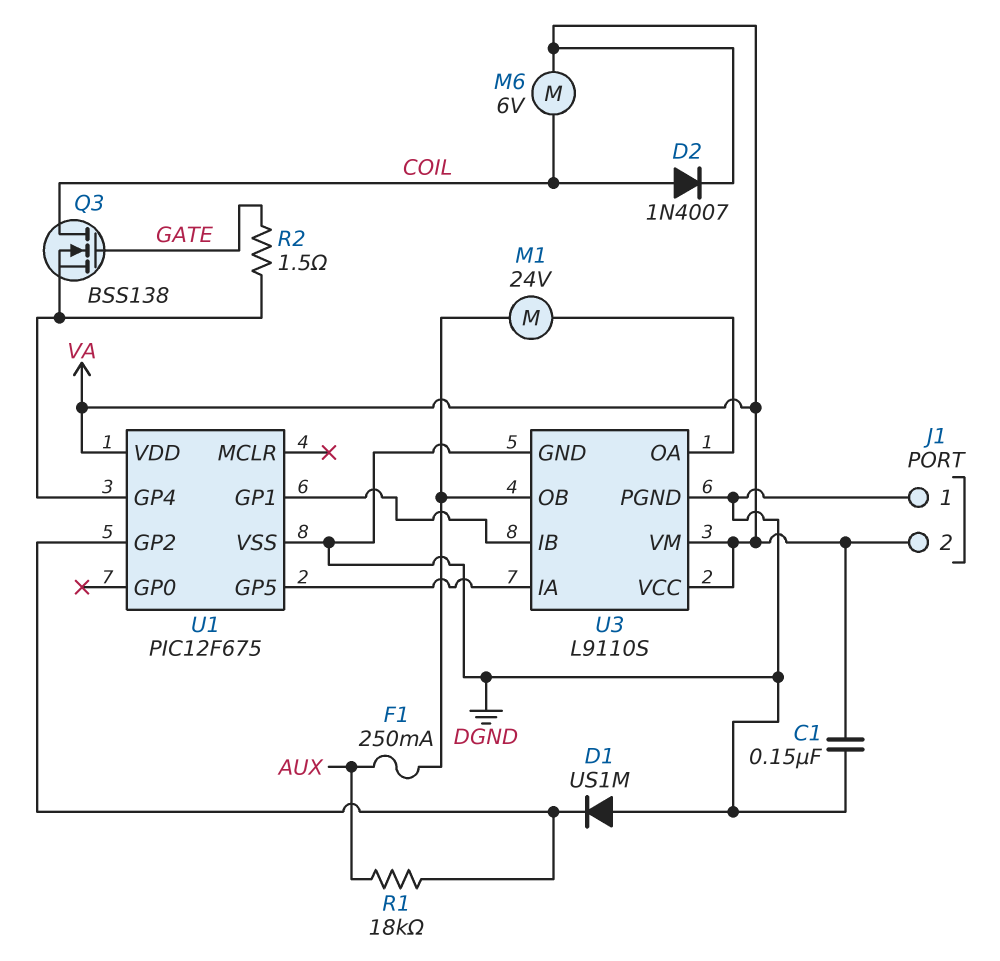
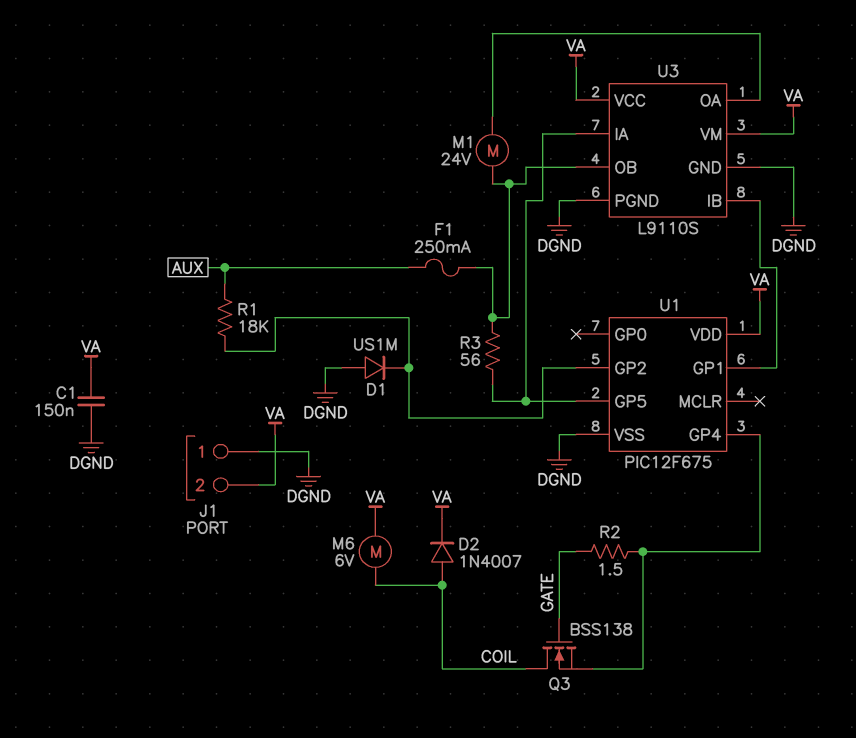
R3: none -> 56 (U1/GP5, U3/OB)

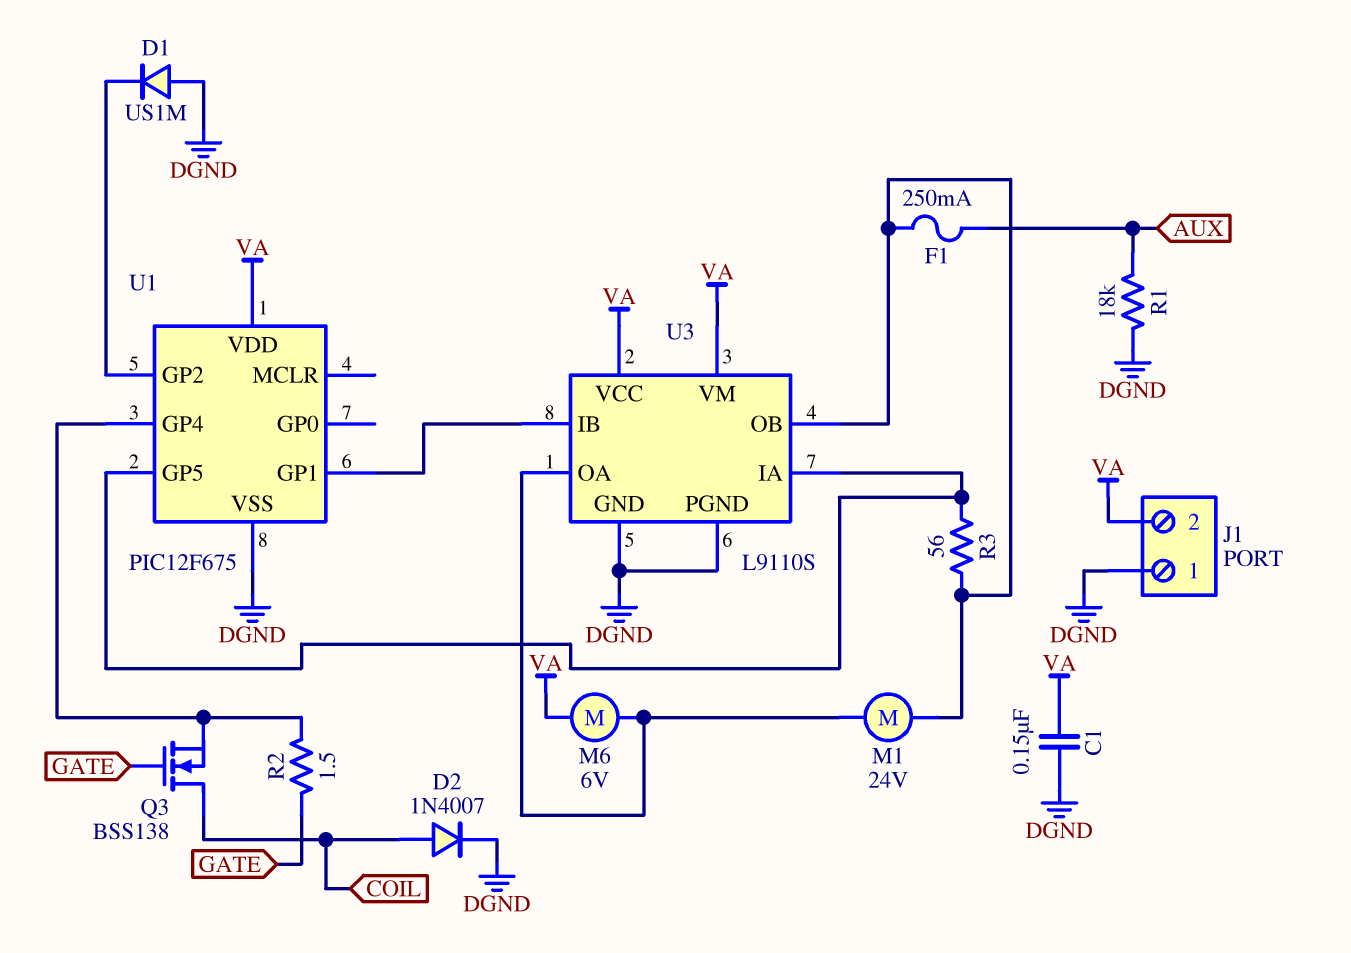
D2: diode 1N4007 (A COIL, K VA) -> diode 1N4007 (A COIL, K DGND)
M6: motor 6V (COIL, VA) -> motor 6V (U3/OA, VA)
R1: 18k (AUX, U1/GP2) -> 18k (AUX, DGND)

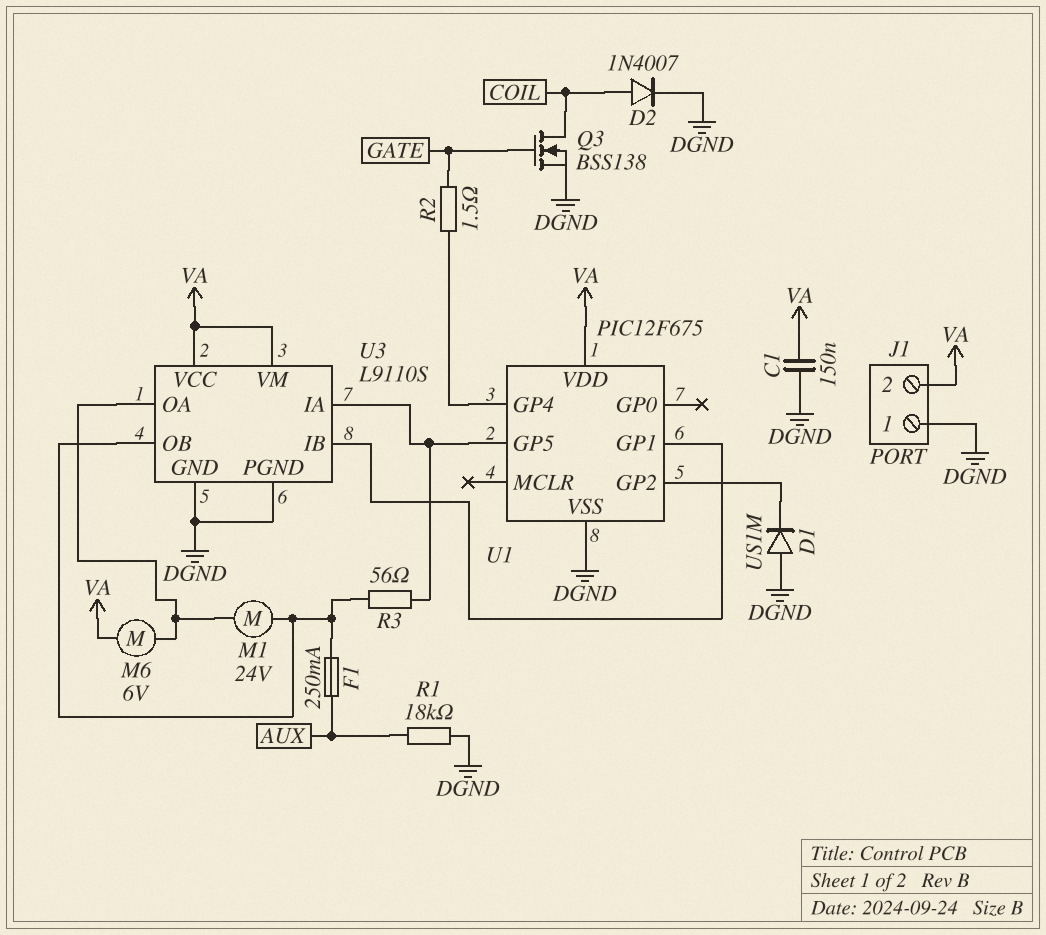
Q3: NMOS BSS138 (G GATE, D COIL, S U1/GP4) -> NMOS BSS138 (G GATE, D COIL, S DGND)

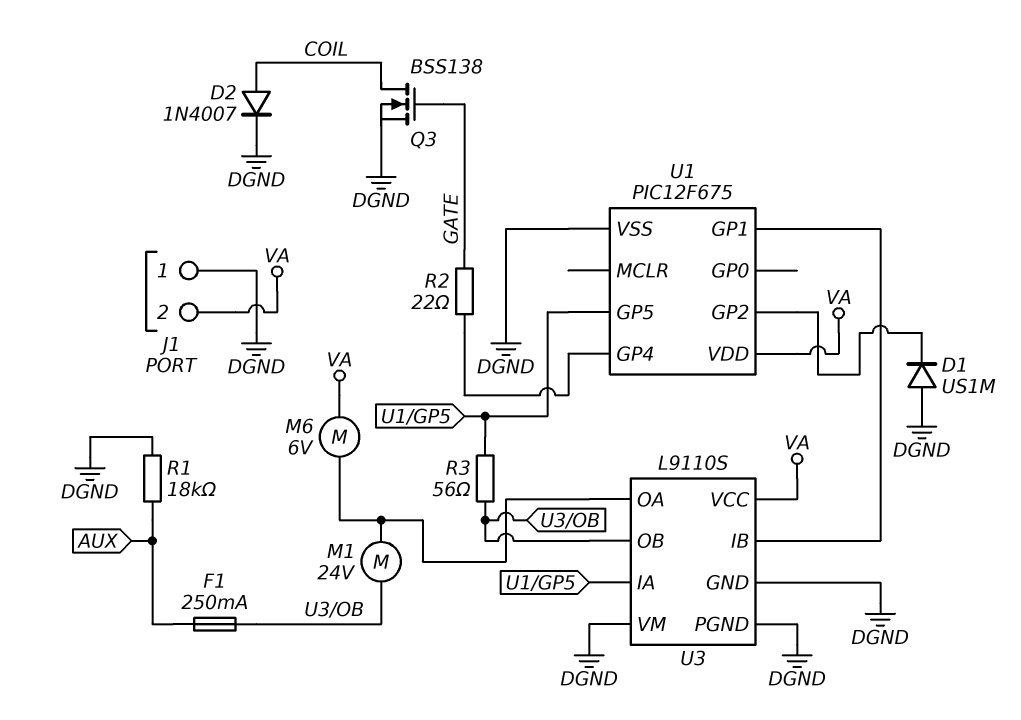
C1: 150nF (DGND, VA) -> none
R2: 1.5 (GATE, U1/GP4) -> 22 (GATE, U1/GP4)
U3 pin VM: VA -> DGND

